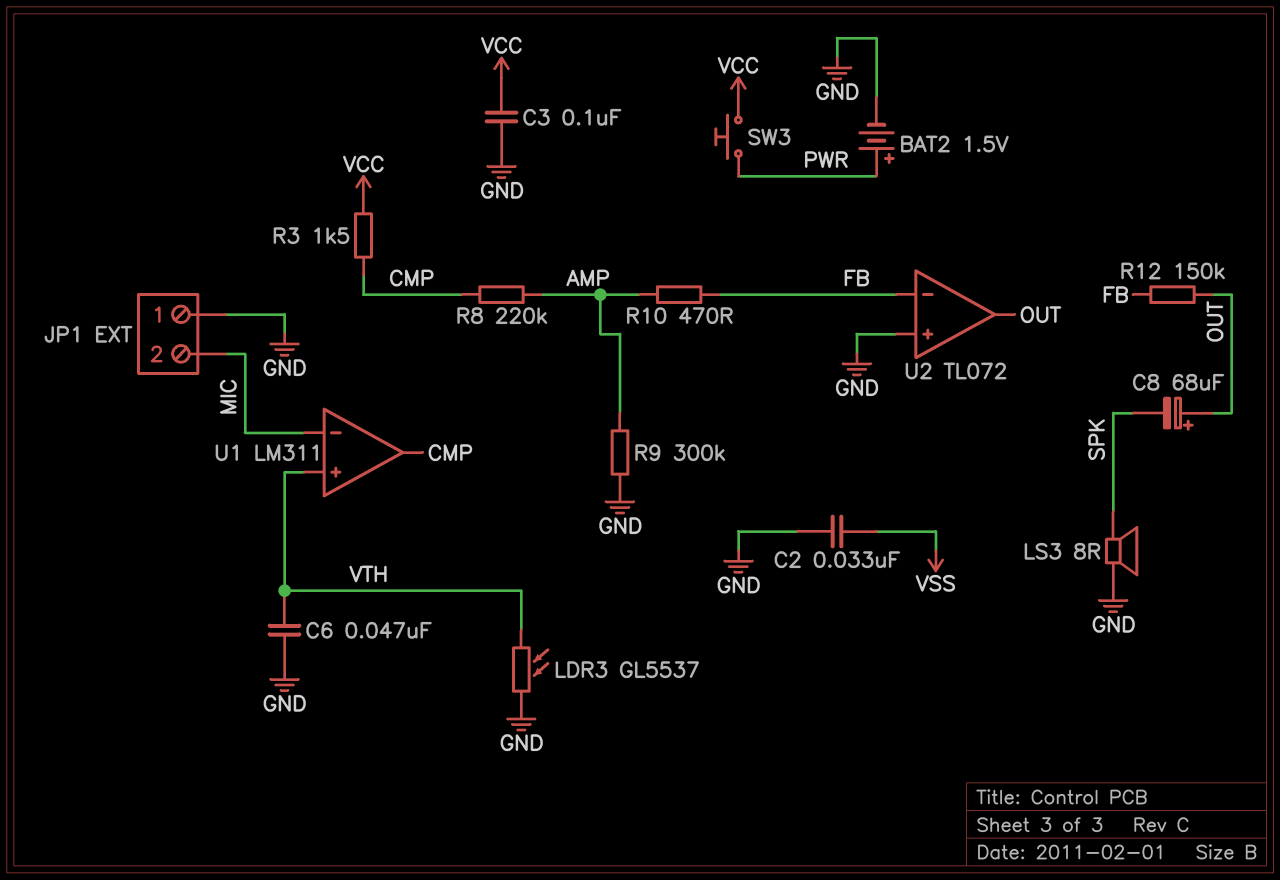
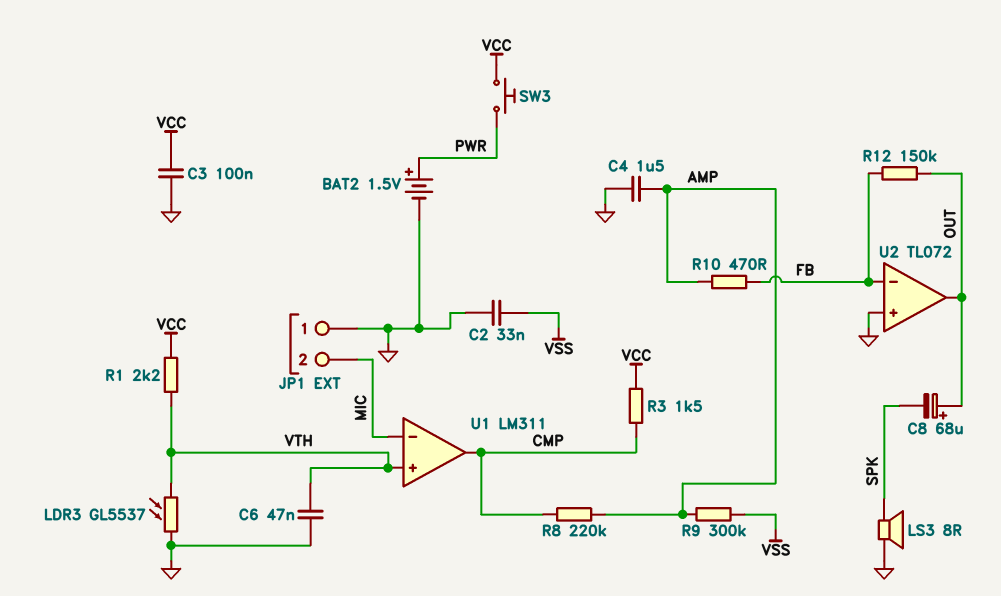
C4: none -> 1.5uF (AMP, GND)
R1: none -> 2.2k (VCC, VTH)
R9: 300k (AMP, GND) -> 300k (AMP, VSS)

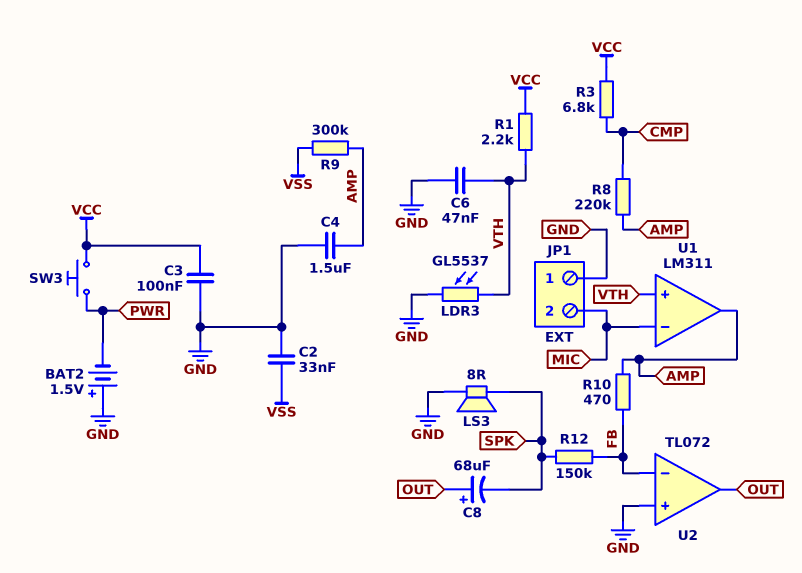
BAT2: 1.5V (plus PWR, minus GND) -> 1.5V (plus GND, minus PWR)
R3: 1.5k (CMP, VCC) -> 6.8k (CMP, VCC)
R12: 150k (FB, OUT) -> 150k (FB, SPK)
U1 pin out: CMP -> AMP

